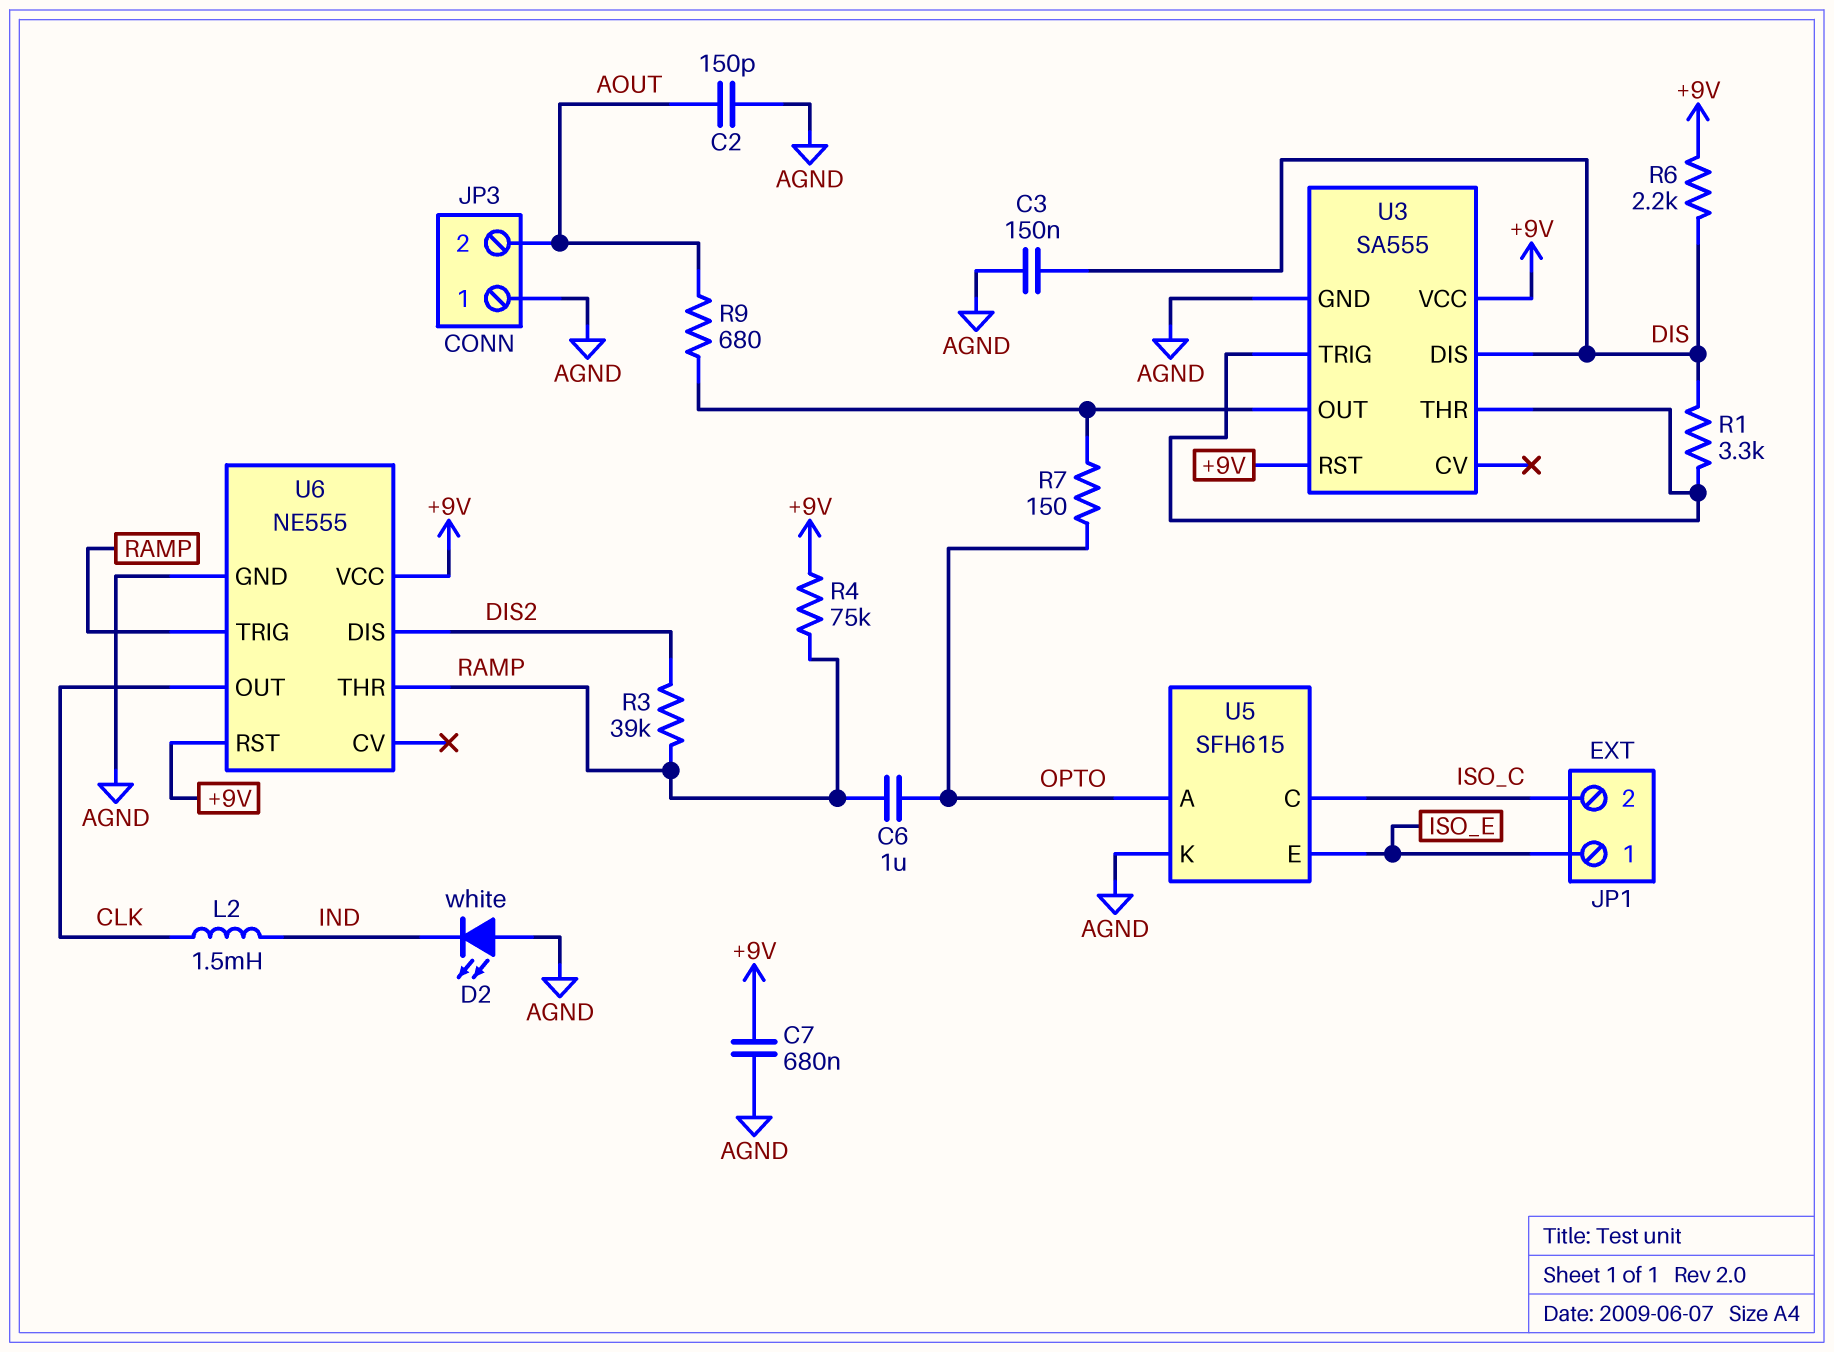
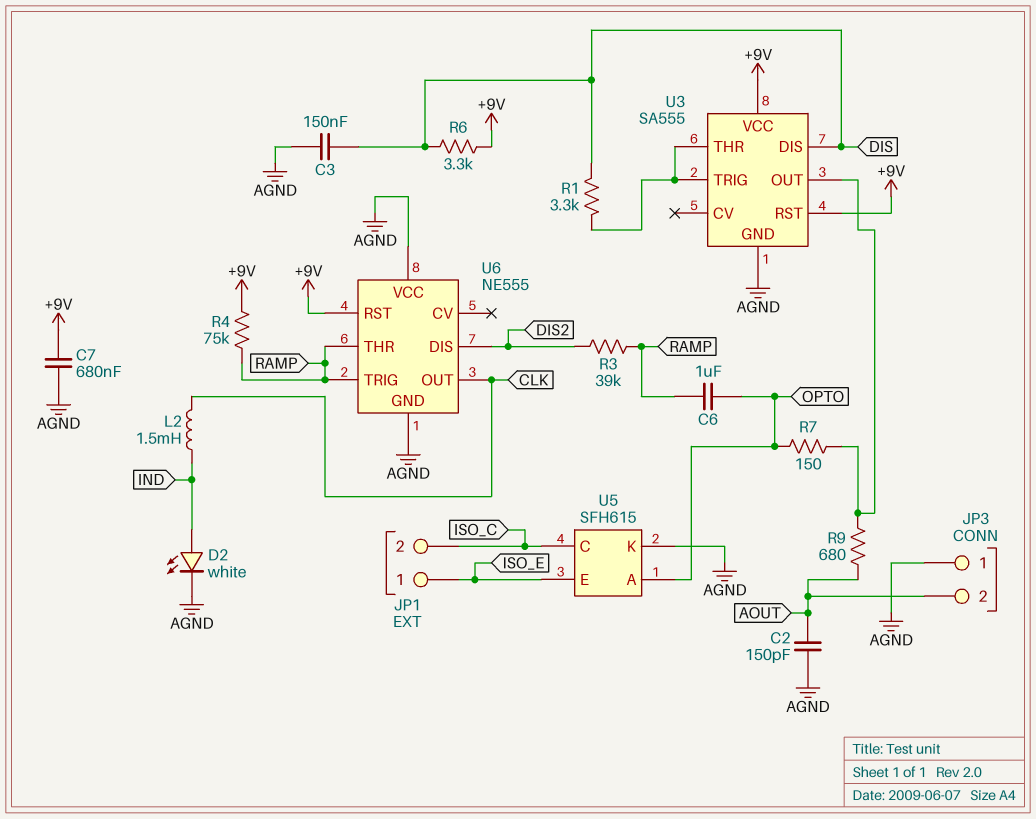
D2: LED white (A AGND, K IND) -> LED white (A IND, K AGND)
R6: 2.2k (+9V, DIS) -> 3.3k (+9V, DIS)
U6 pin VCC: +9V -> AGND

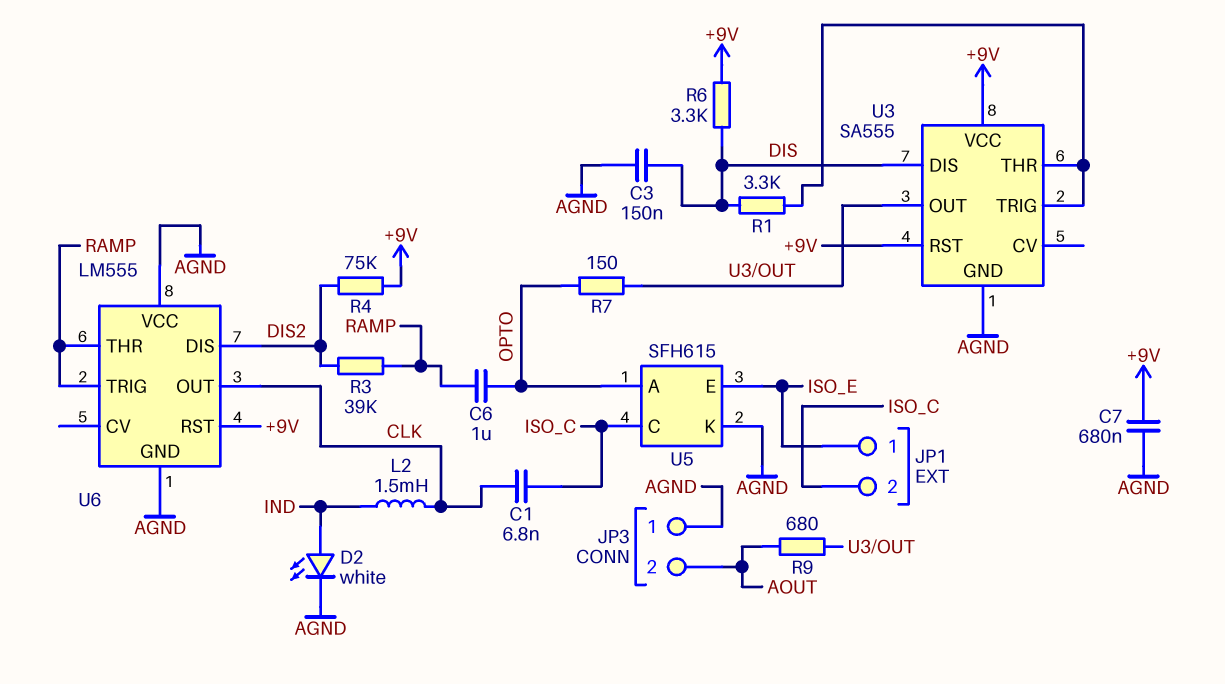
C1: none -> 6.8nF (CLK, ISO_C)
C2: 150pF (AGND, AOUT) -> none
R4: 75k (+9V, RAMP) -> 75k (+9V, DIS2)
U6: NE555 -> LM555

